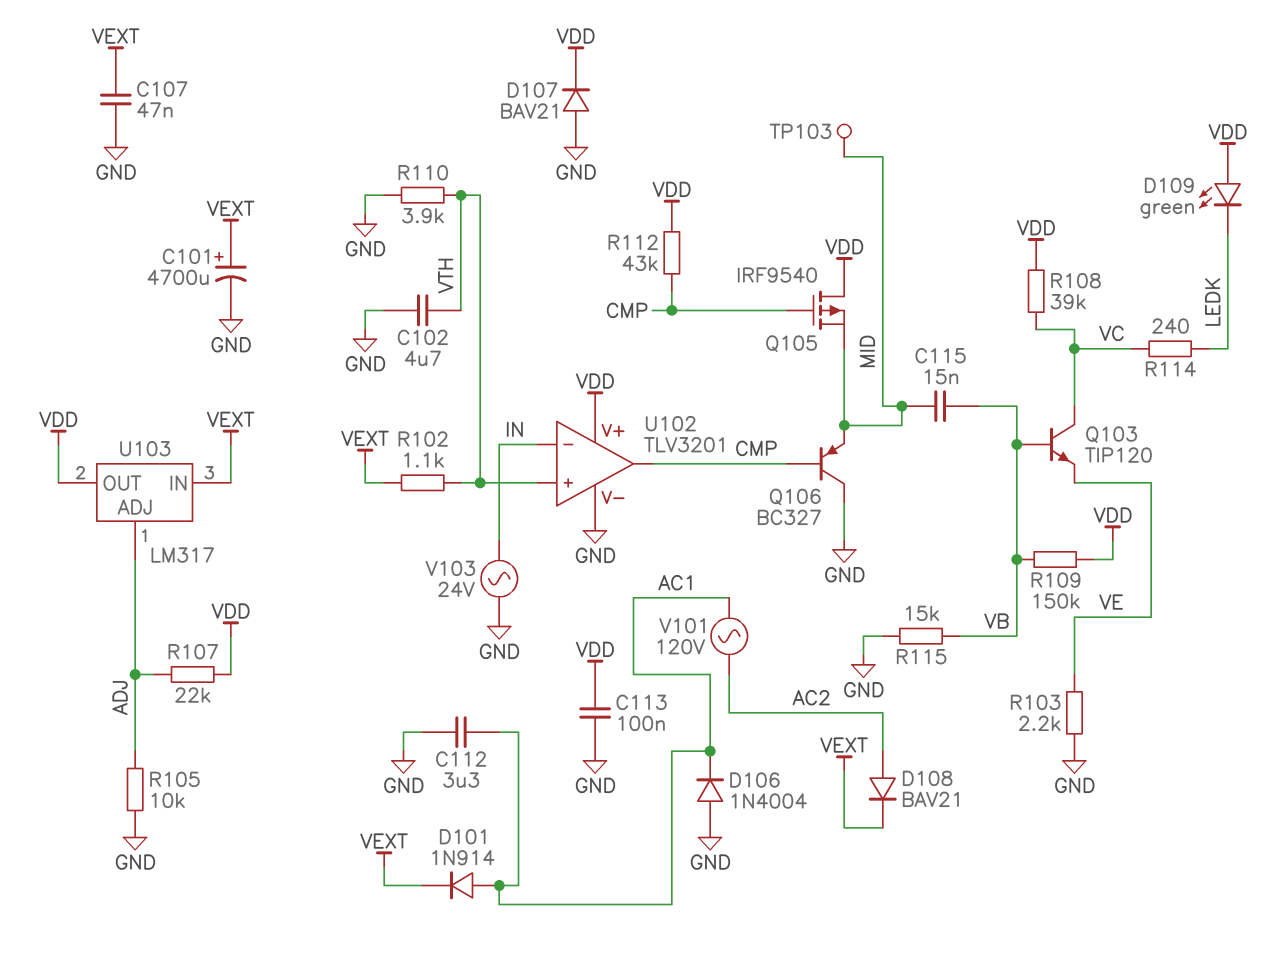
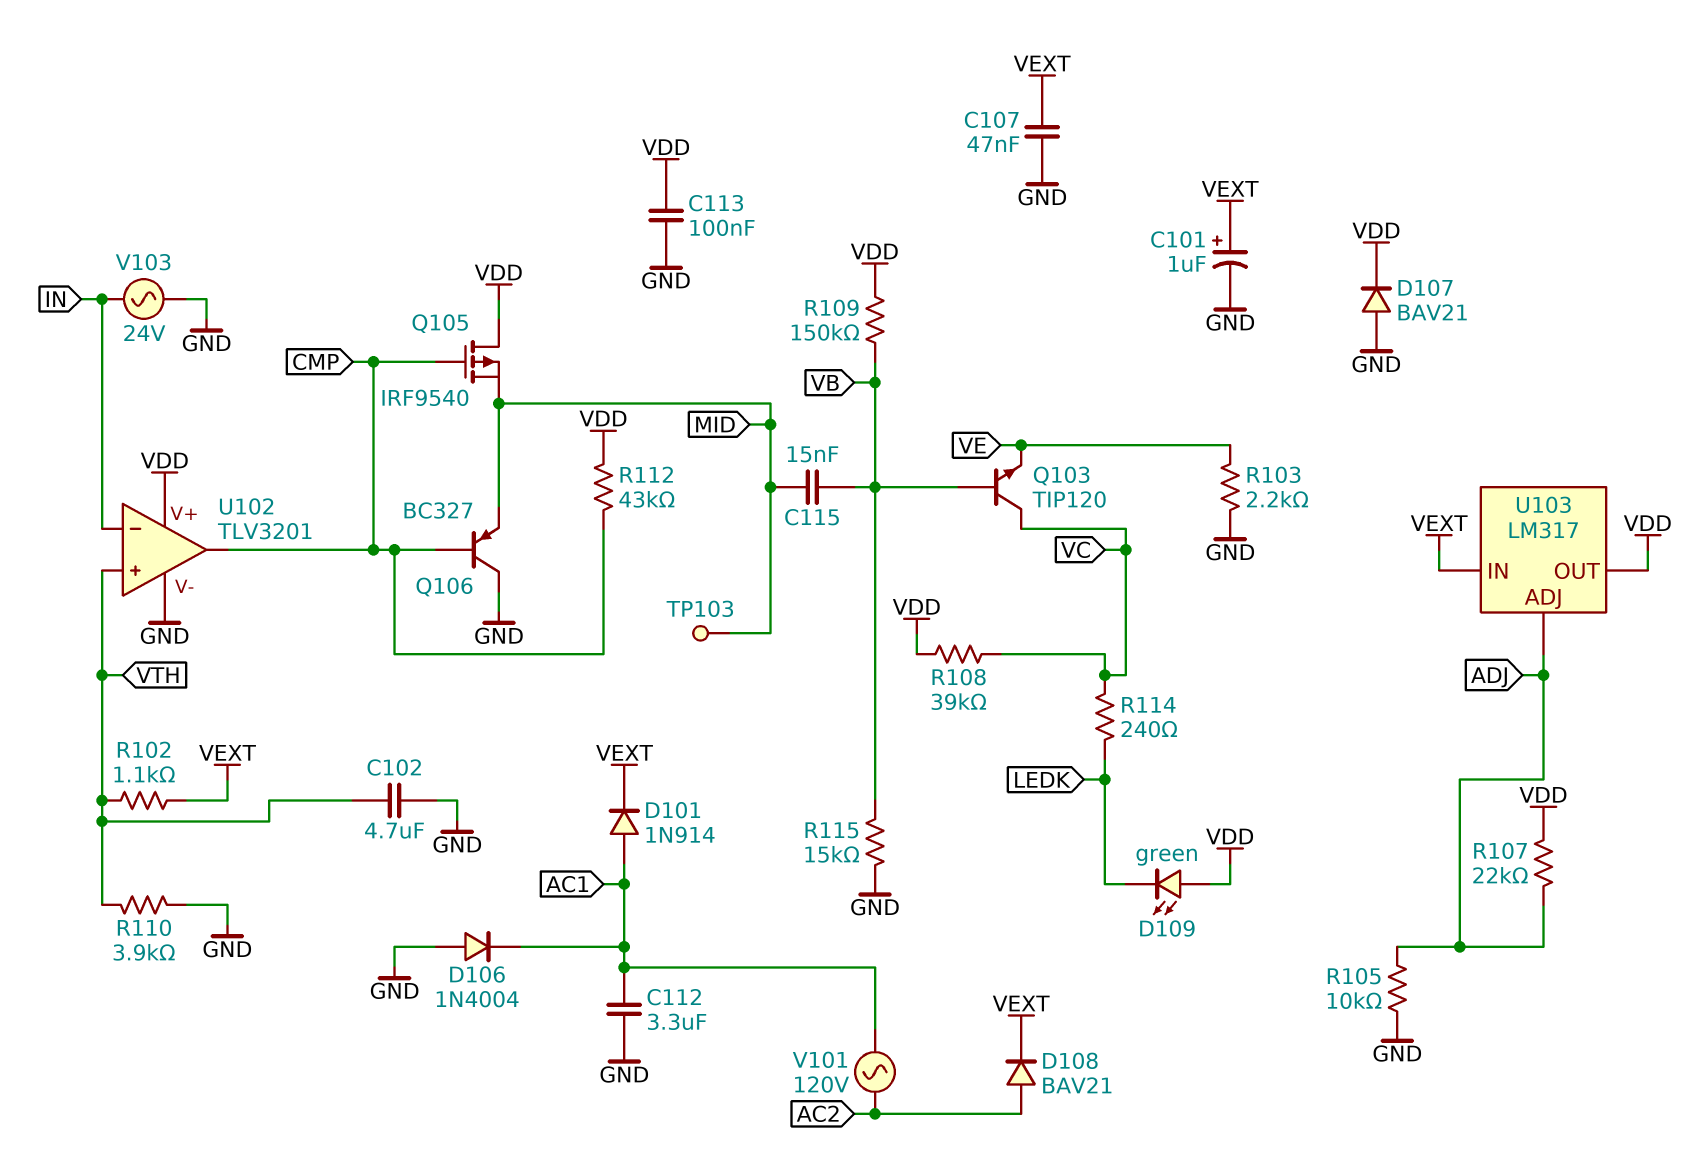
C101: 4700uF (plus VEXT, minus GND) -> 1uF (plus VEXT, minus GND)

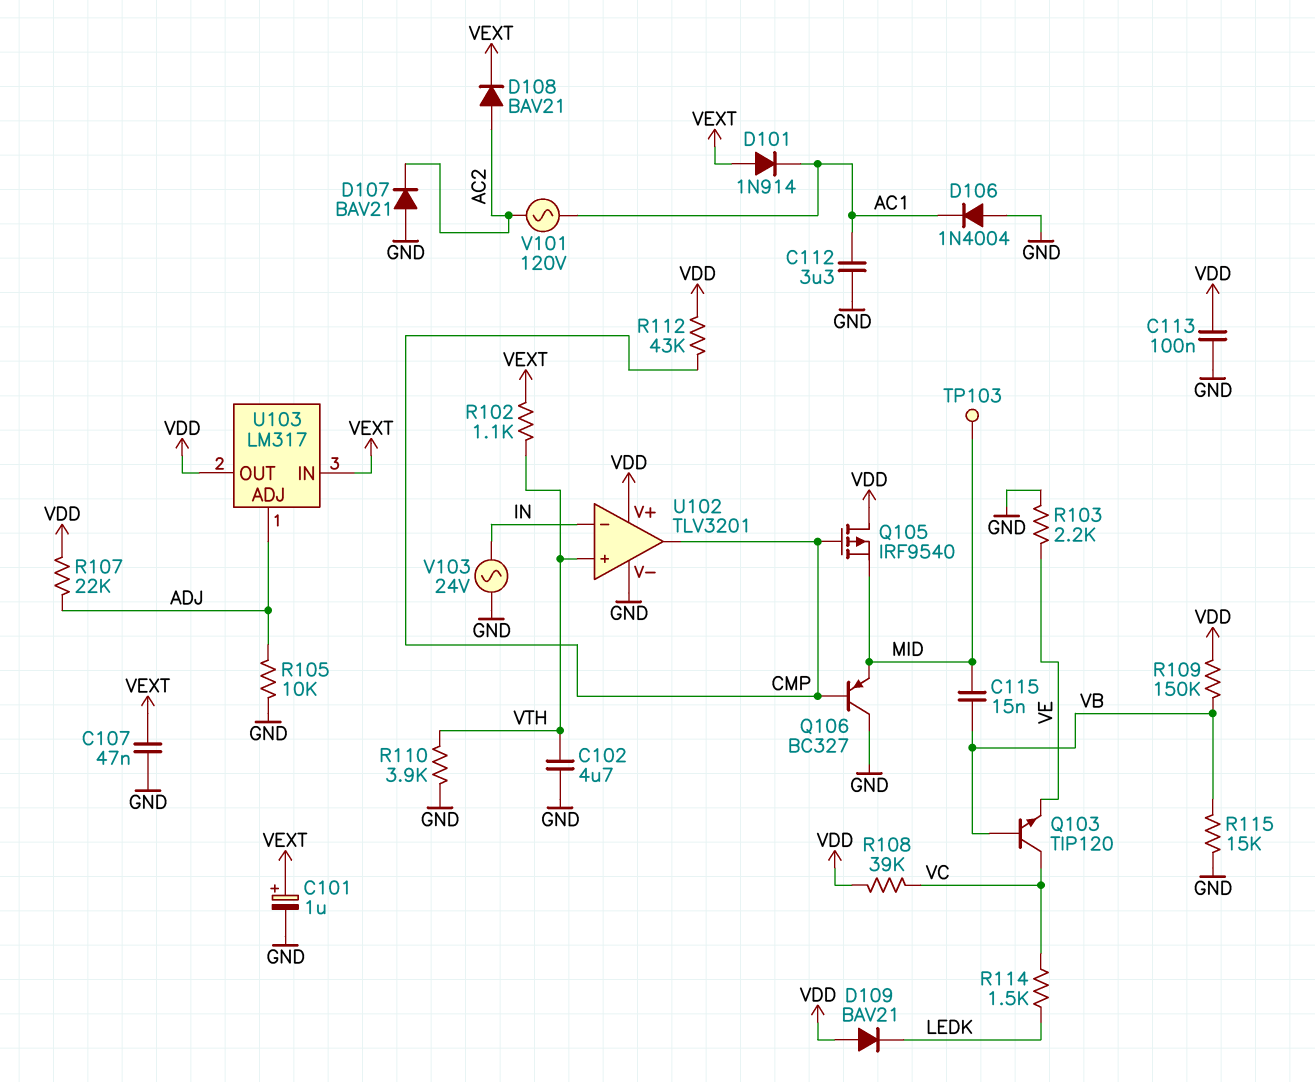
D101: diode 1N914 (A AC1, K VEXT) -> diode 1N914 (A VEXT, K AC1)
D107: diode BAV21 (A GND, K VDD) -> diode BAV21 (A GND, K AC2)
D109: LED green (A VDD, K LEDK) -> diode BAV21 (A VDD, K LEDK)
R114: 240 (LEDK, VC) -> 1.5k (LEDK, VC)

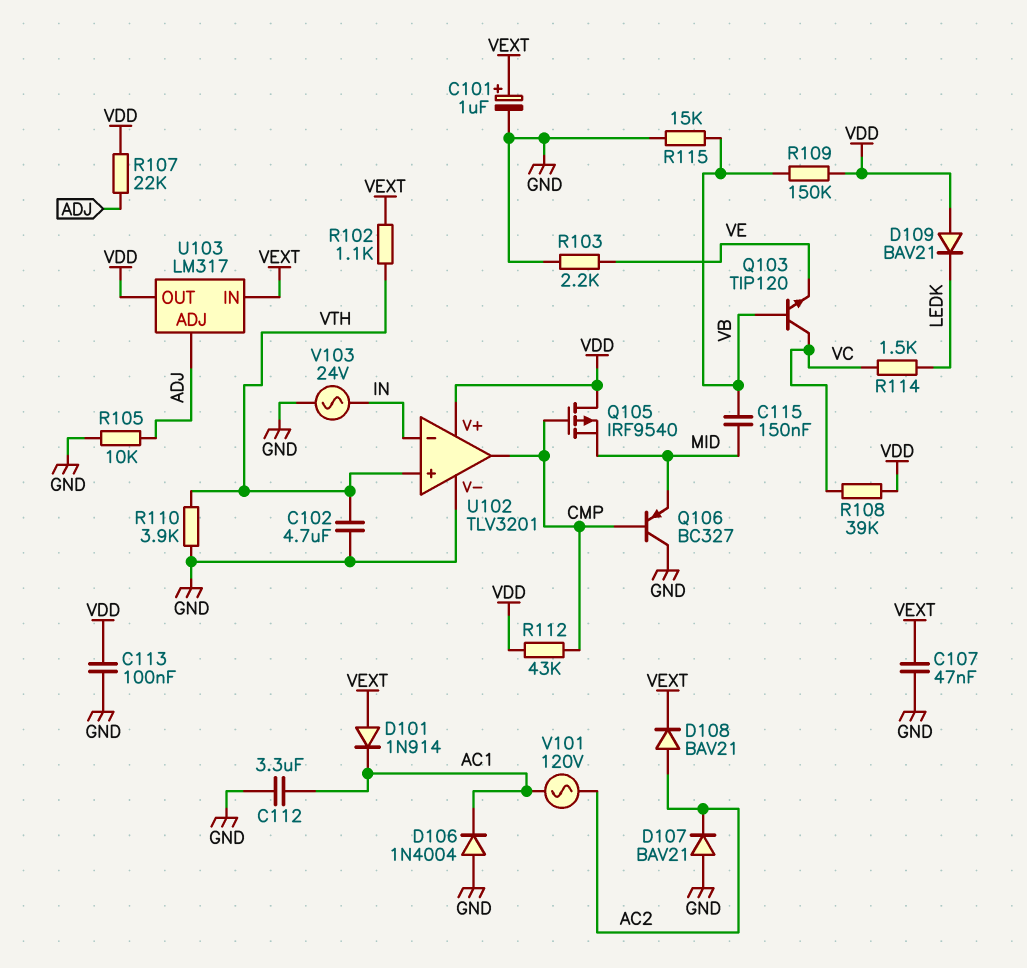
C115: 15nF (MID, VB) -> 150nF (MID, VB)
TP103: test point (MID) -> none

